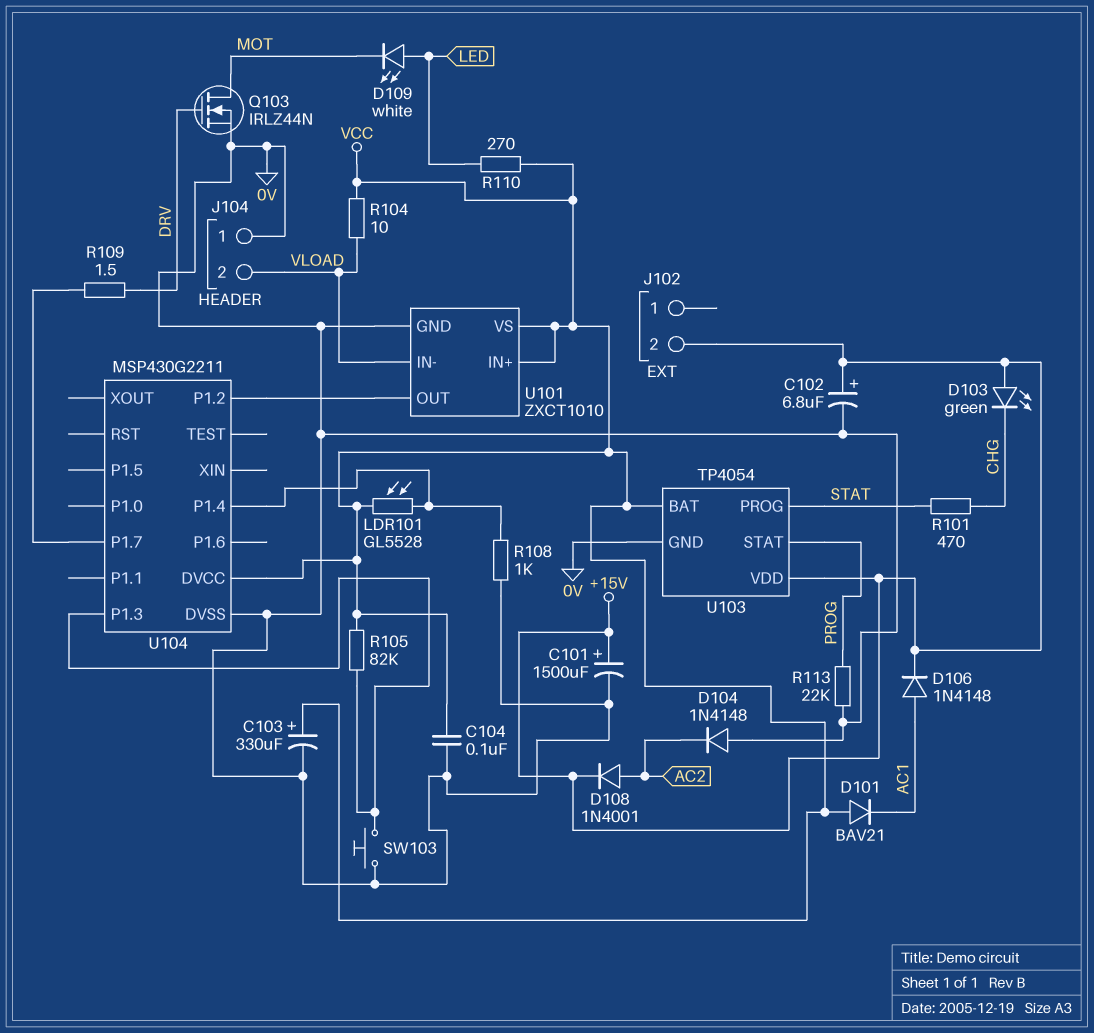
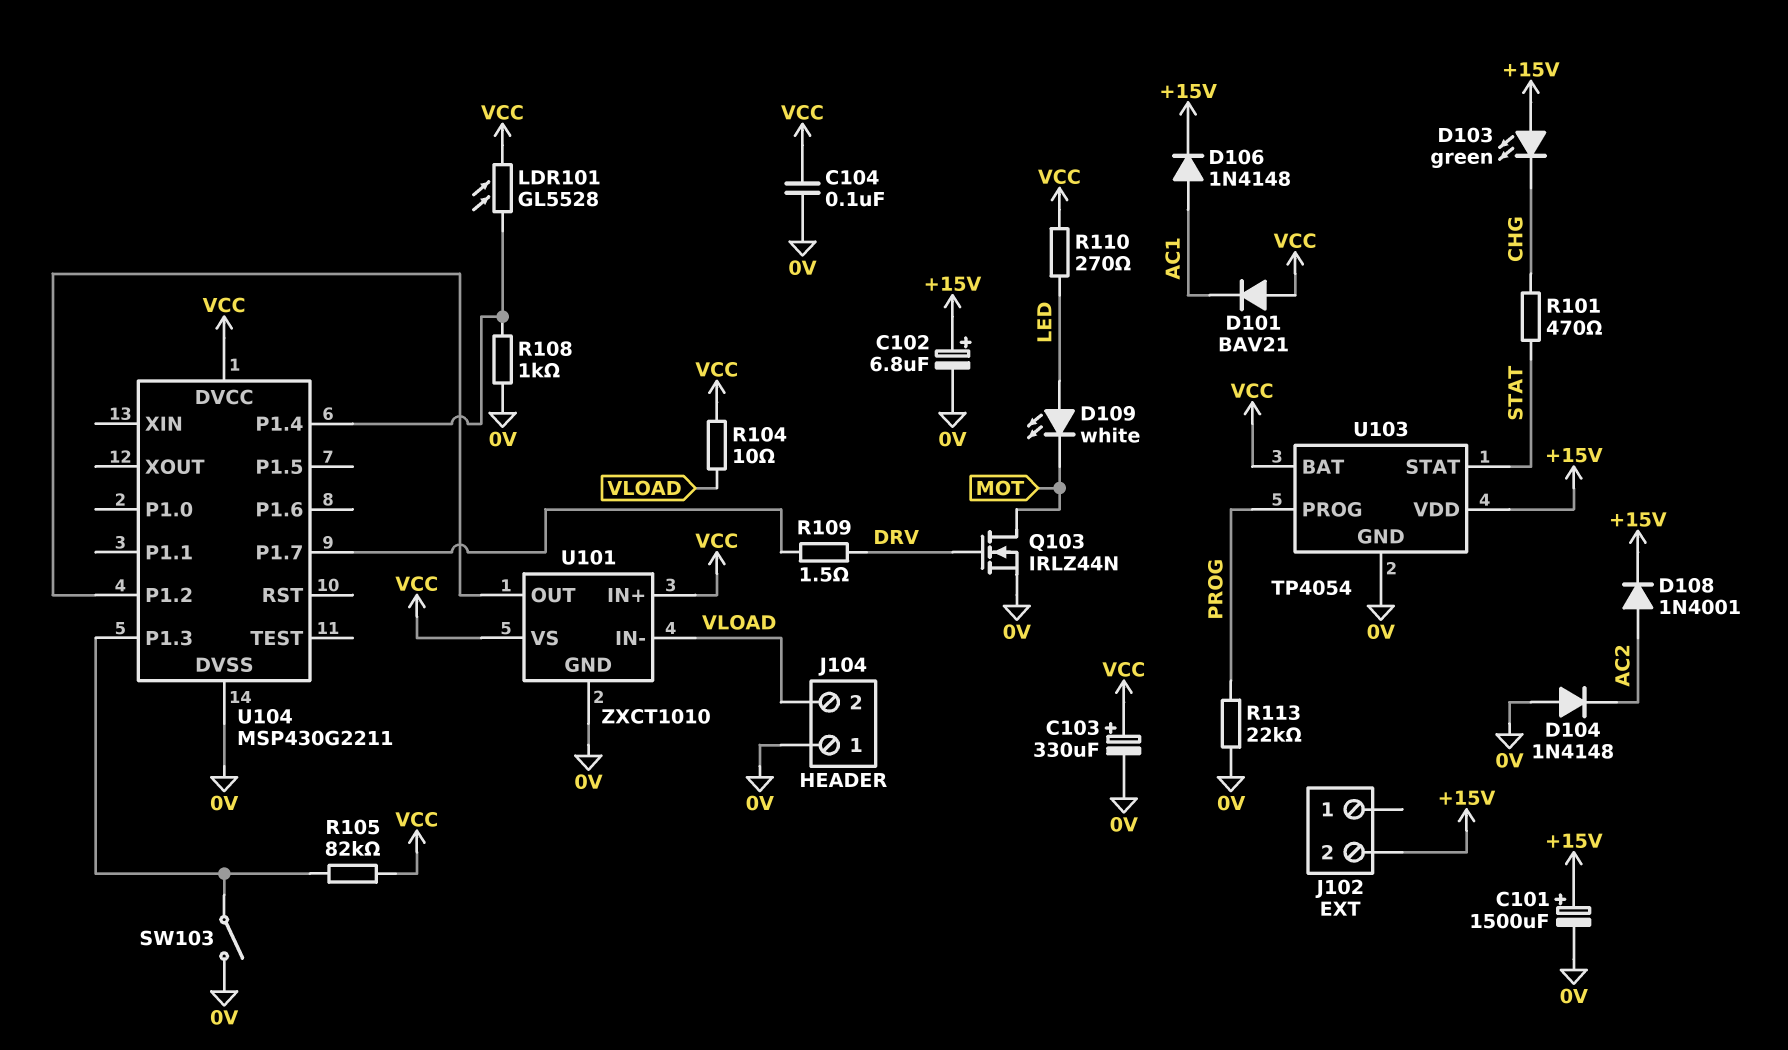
SW103: button (0V, U104/P1.3) -> switch (0V, U104/P1.3)
U103 pin PROG: STAT -> PROG
U103 pin STAT: PROG -> STAT

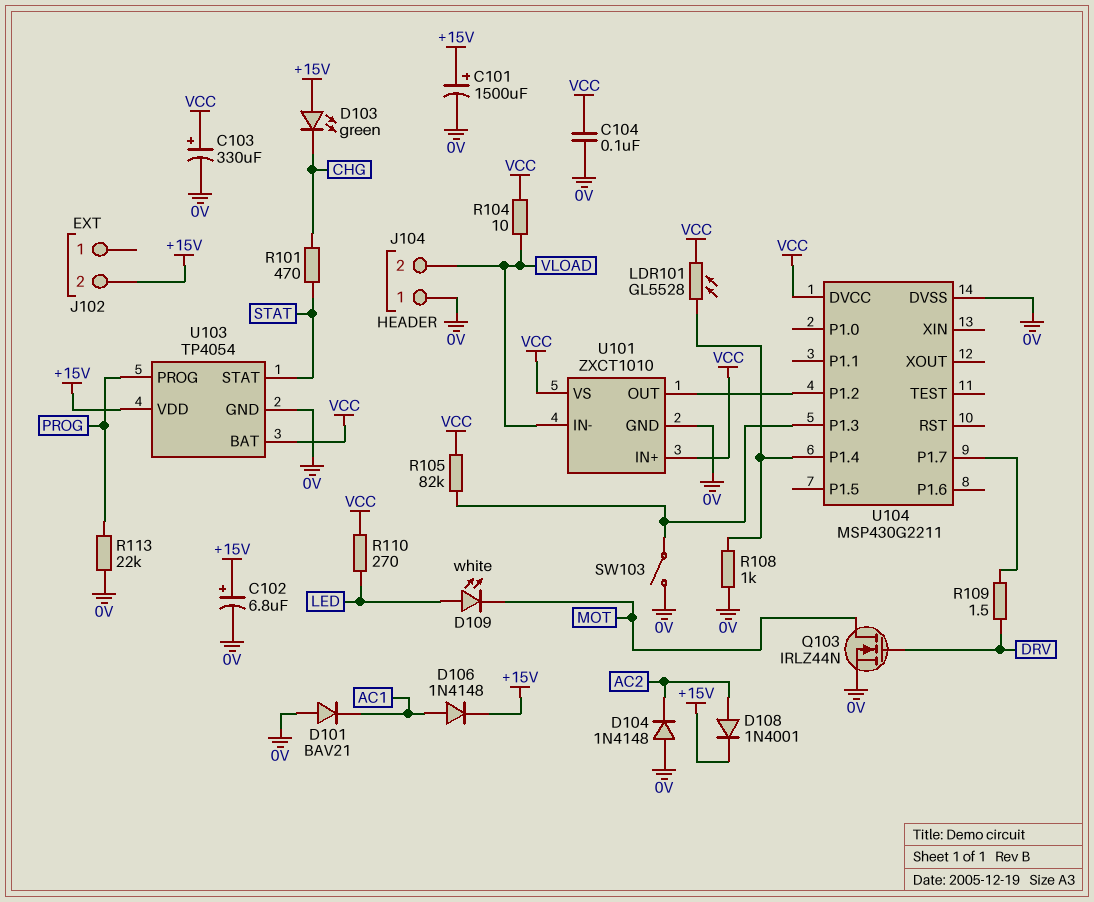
D101: diode BAV21 (A VCC, K AC1) -> diode BAV21 (A 0V, K AC1)

